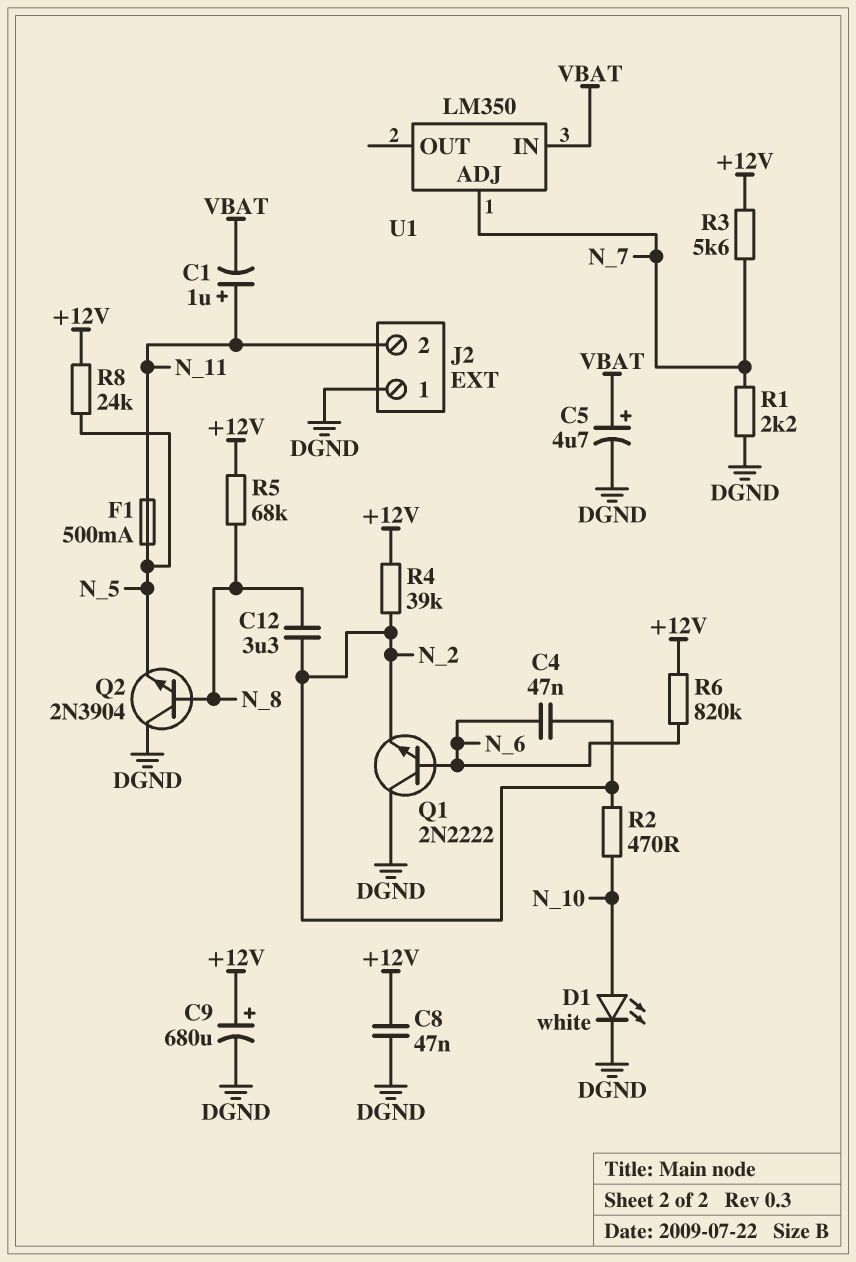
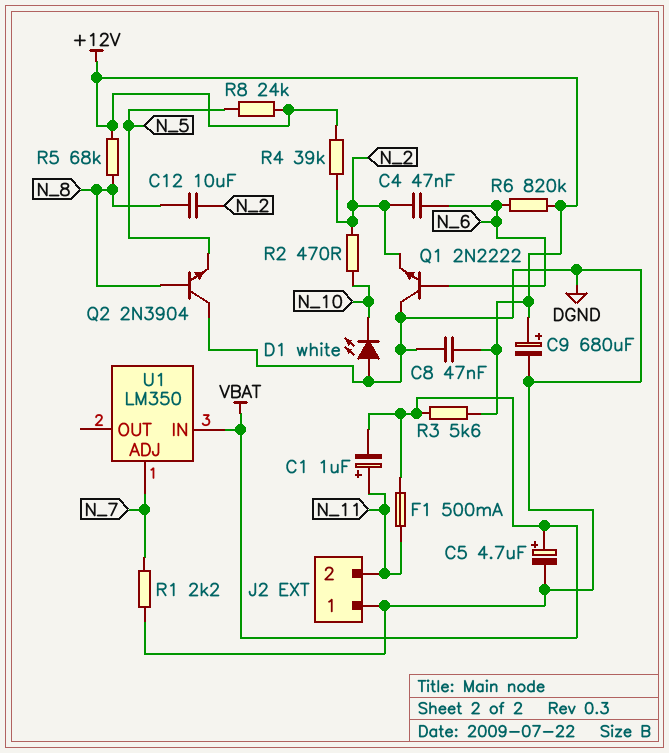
C12: 3.3uF (N_2, N_8) -> 10uF (N_2, N_8)
D1: LED white (A N_10, K DGND) -> LED white (A DGND, K N_10)
F1: 500mA (N_5, N_11) -> 500mA (N_11, VBAT)
R3: 5.6k (+12V, N_7) -> 5.6k (+12V, VBAT)

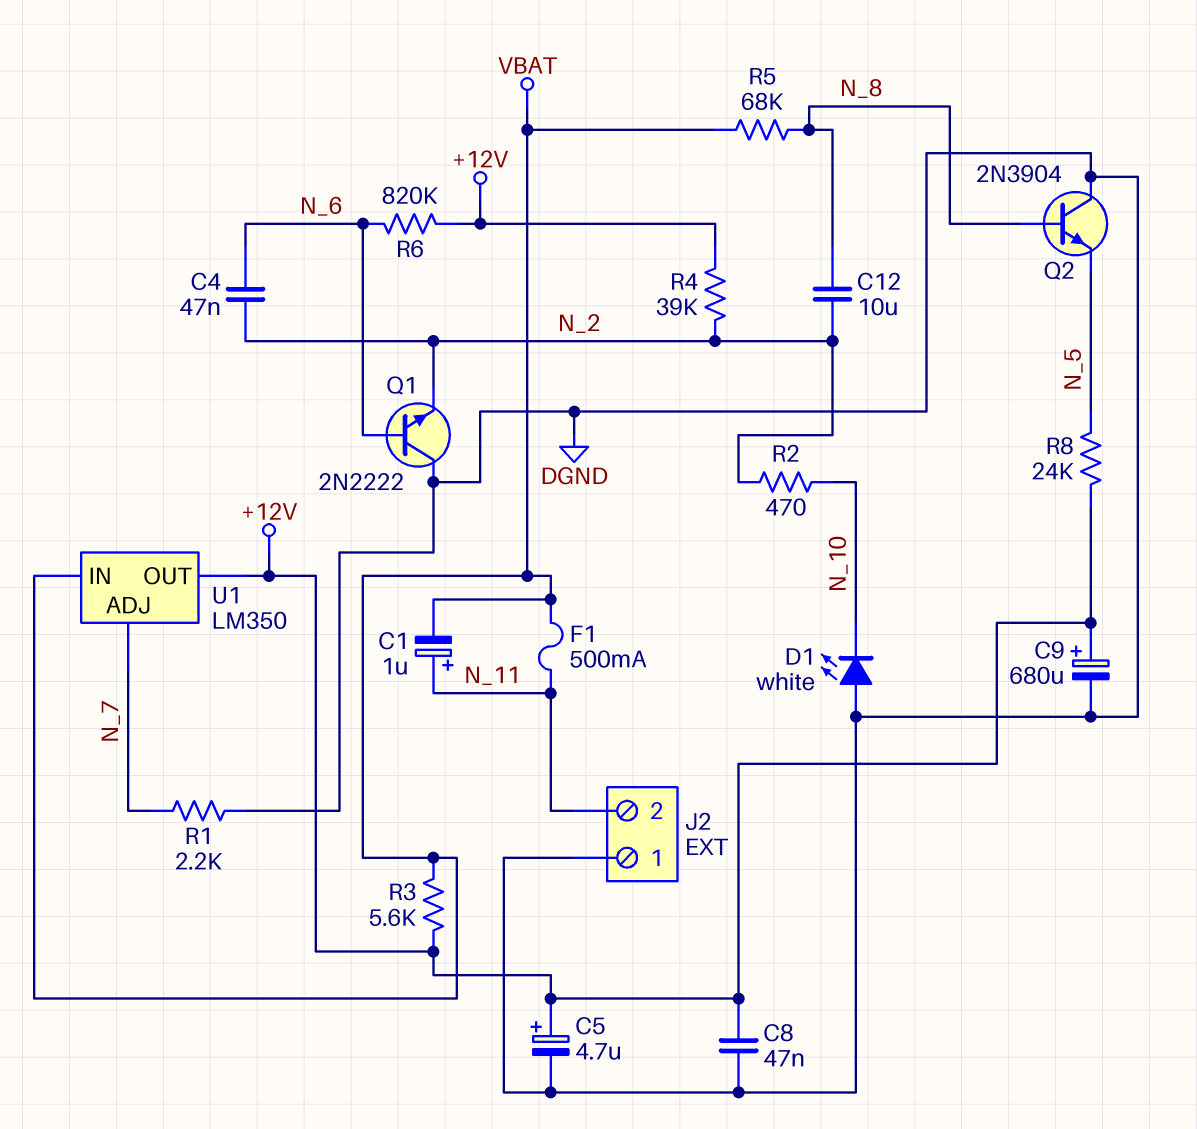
C5: 4.7uF (plus VBAT, minus DGND) -> 4.7uF (plus +12V, minus DGND)
R5: 68k (+12V, N_8) -> 68k (N_8, VBAT)
U1 pin OUT: none -> +12V

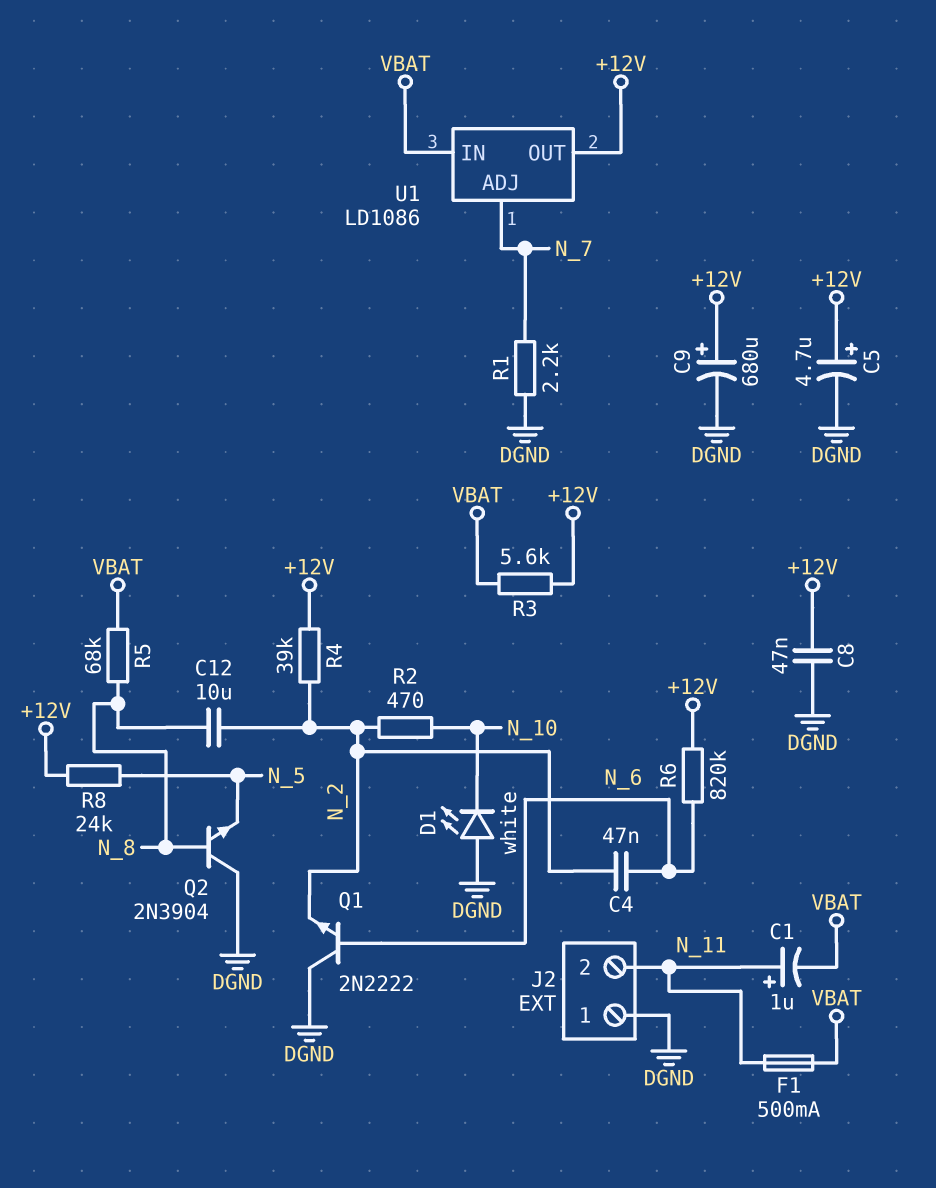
U1: LM350 -> LD1086

